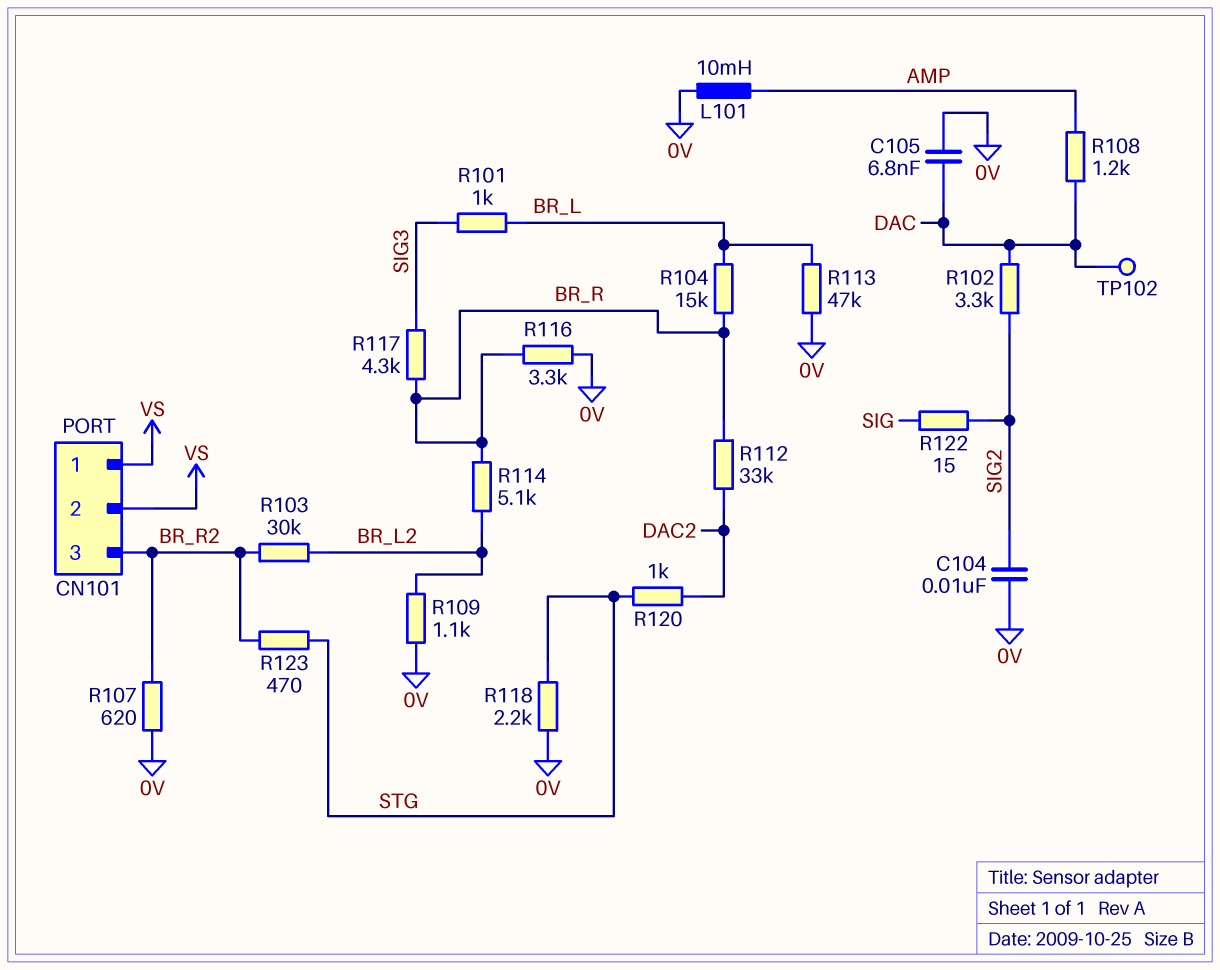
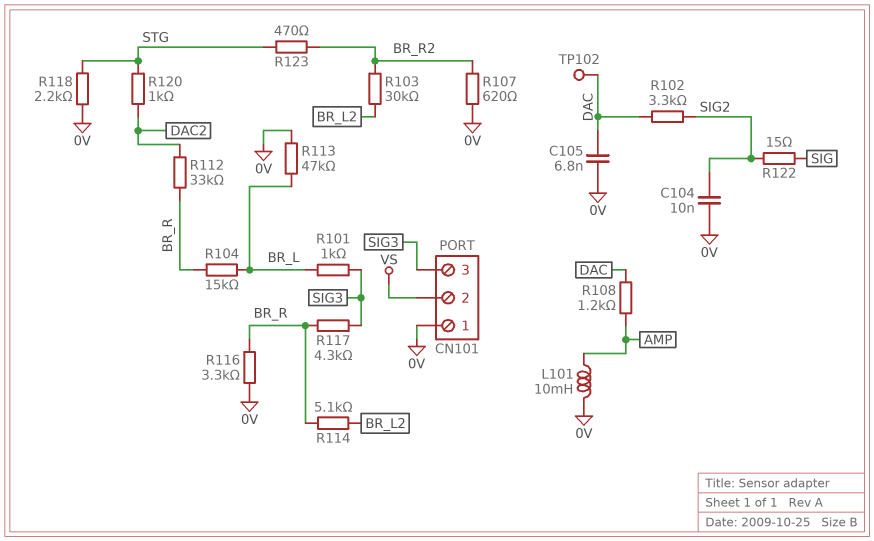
CN101 pin 1: VS -> 0V
CN101 pin 3: BR_R2 -> SIG3
R109: 1.1k (0V, BR_L2) -> none

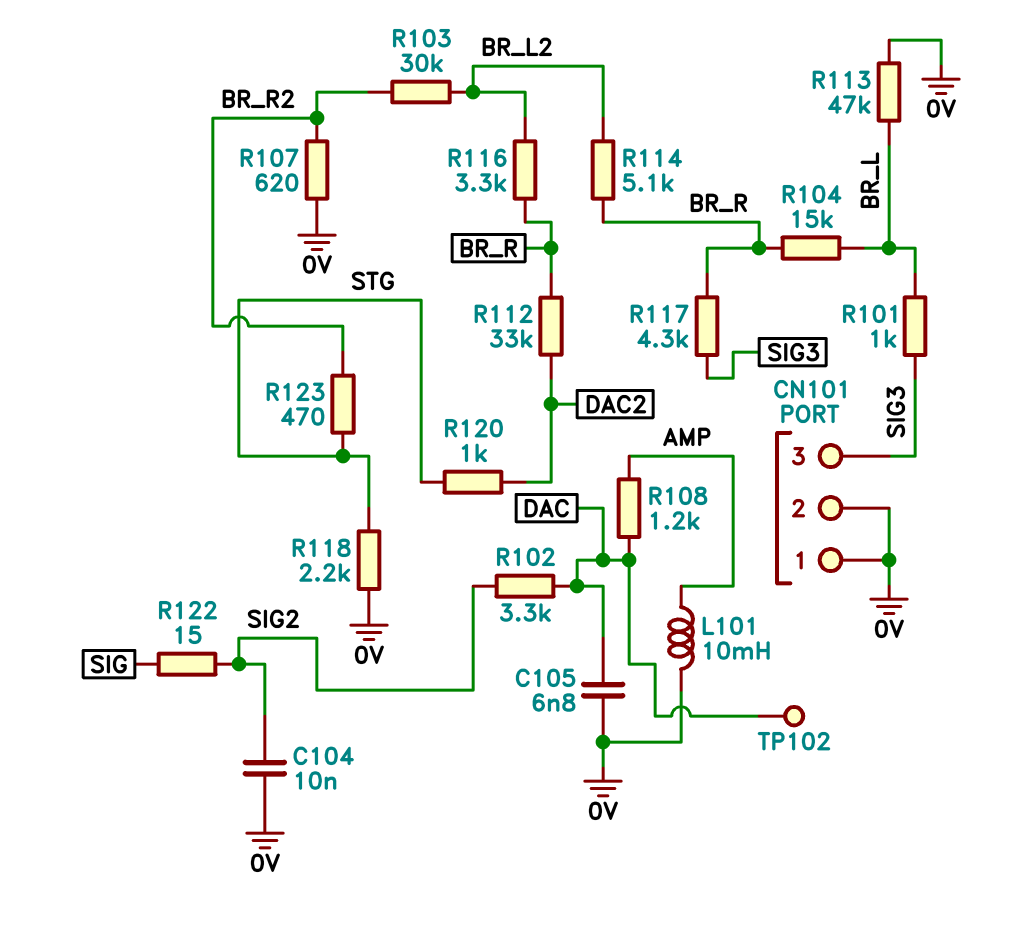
CN101 pin 2: VS -> 0V
R116: 3.3k (0V, BR_R) -> 3.3k (BR_L2, BR_R)

